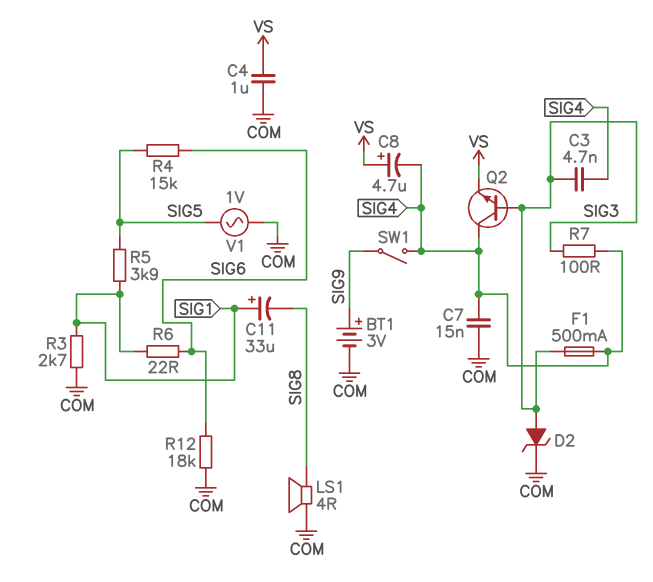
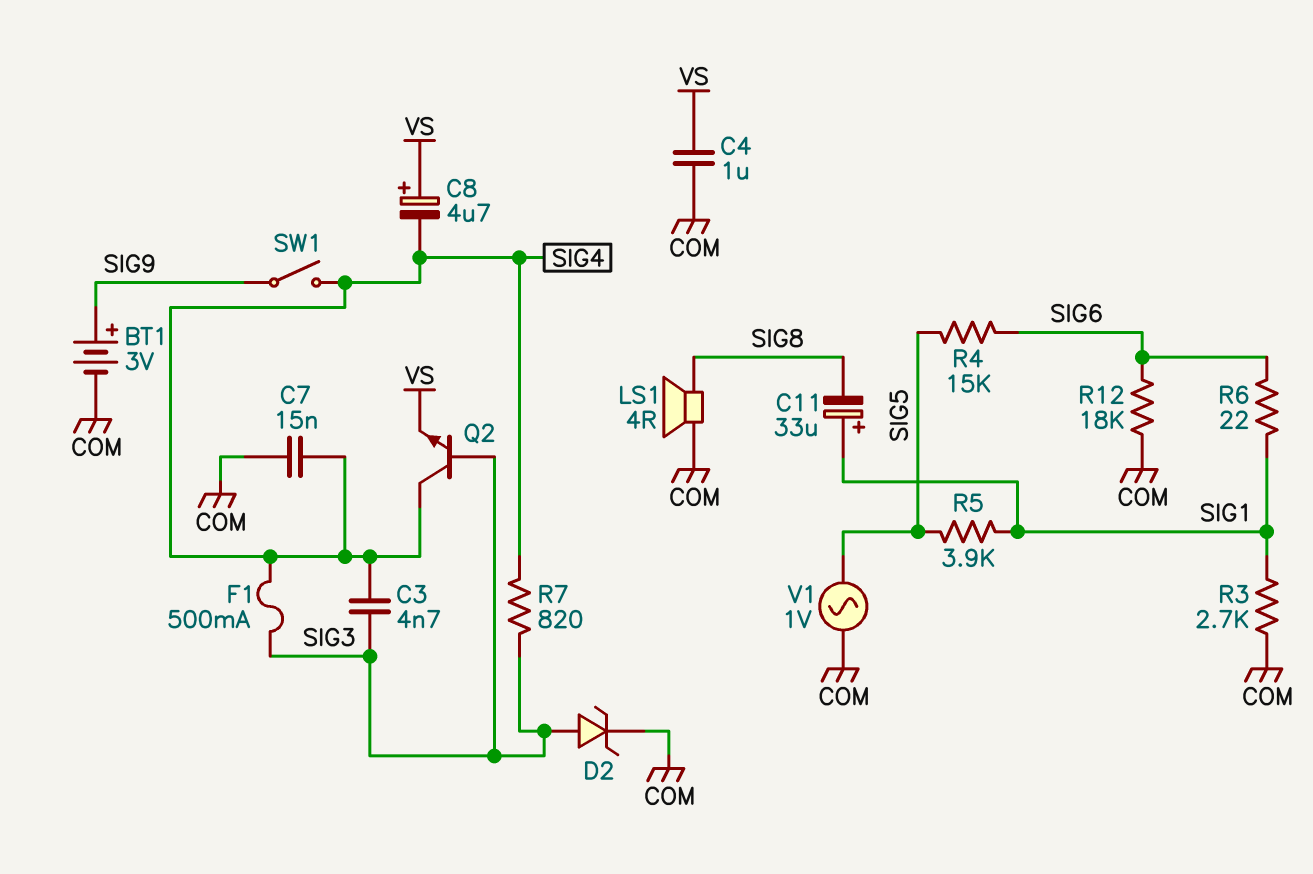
R7: 100 (SIG3, SIG4) -> 820 (SIG3, SIG4)

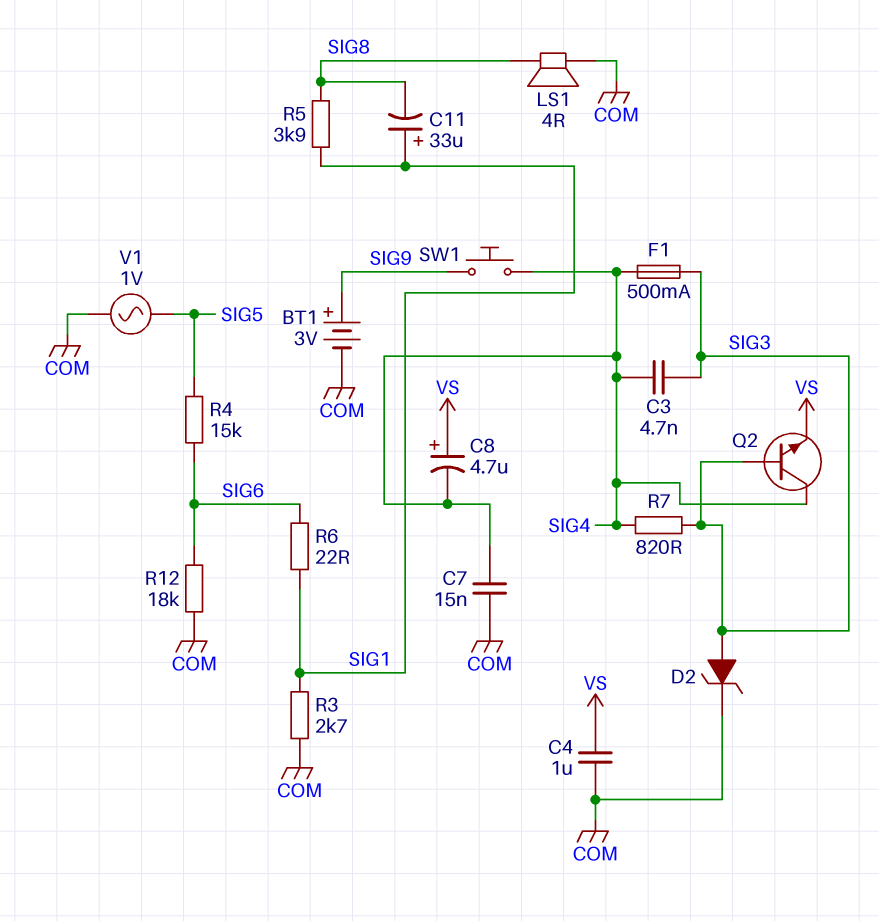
R5: 3.9k (SIG1, SIG5) -> 3.9k (SIG1, SIG8)
SW1: switch (SIG4, SIG9) -> button (SIG4, SIG9)

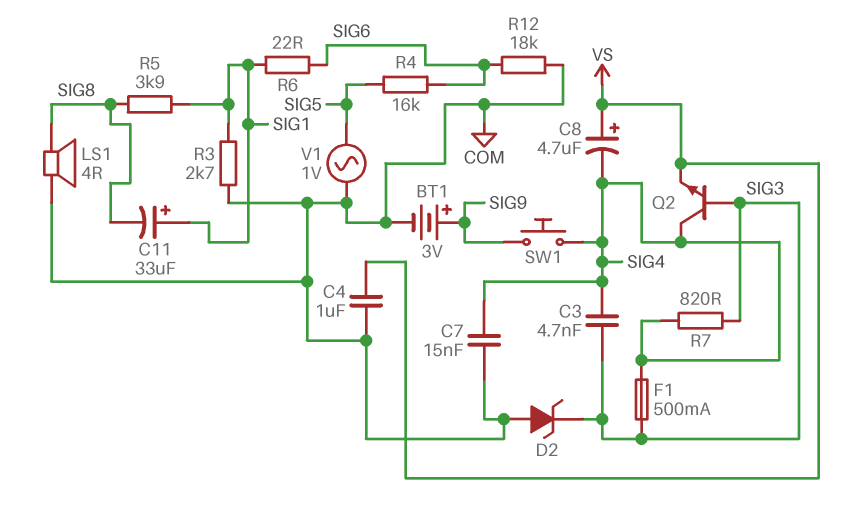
D2: zener (A SIG3, K COM) -> zener (A COM, K SIG3)
R4: 15k (SIG5, SIG6) -> 16k (SIG5, SIG6)

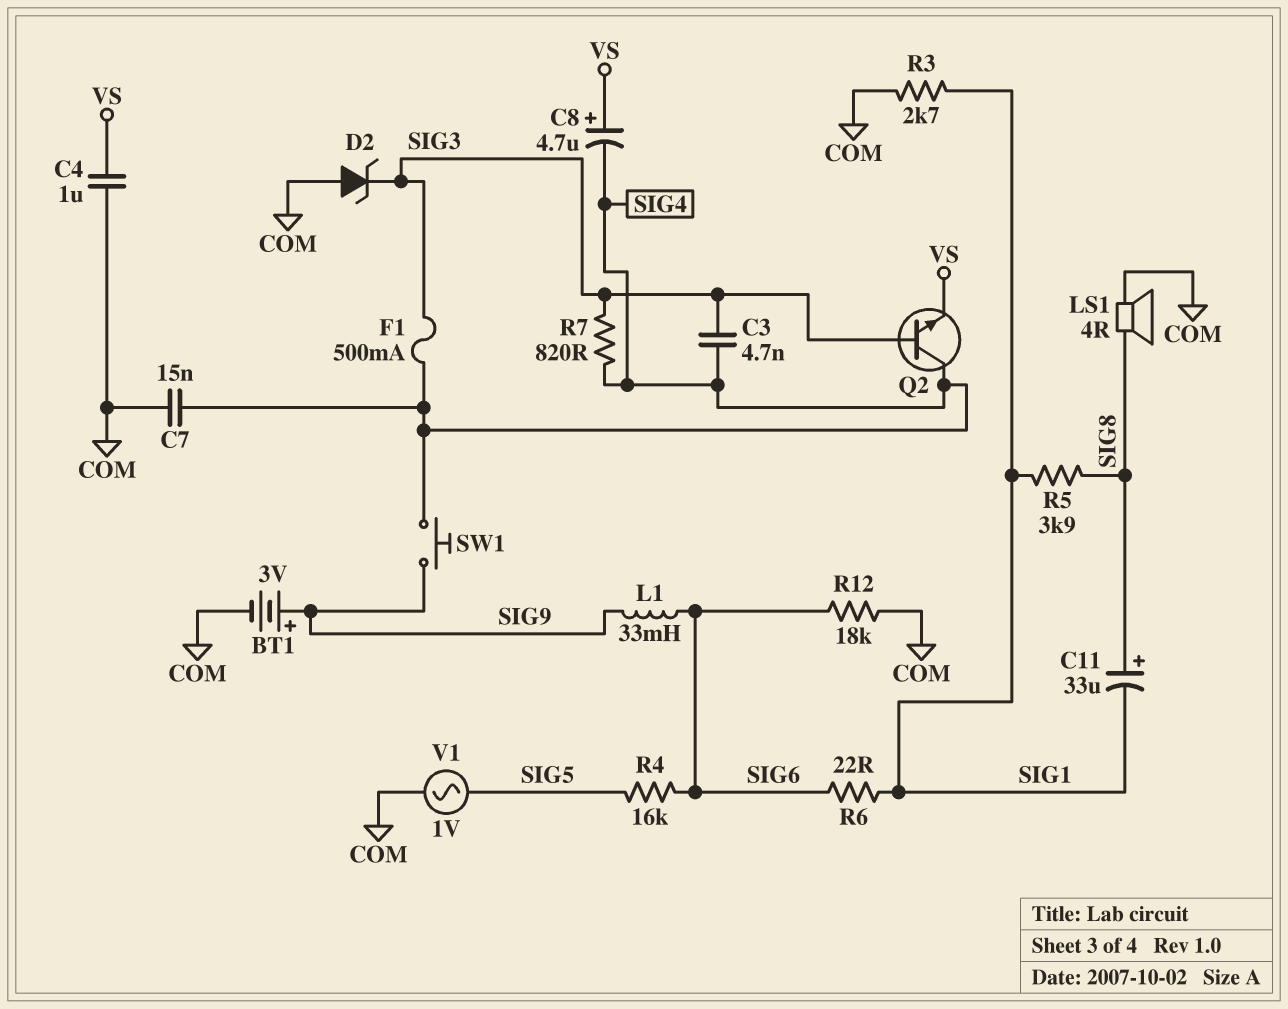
C11: 33uF (plus SIG1, minus SIG8) -> 33uF (plus SIG8, minus SIG1)
L1: none -> 33mH (SIG6, SIG9)

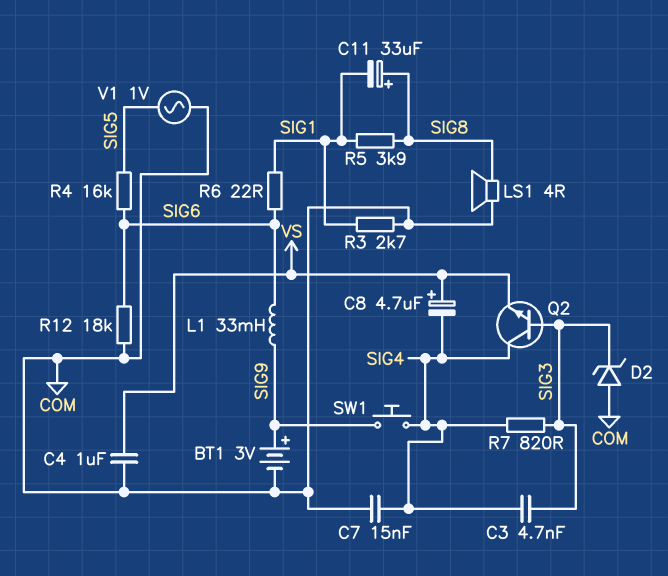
F1: 500mA (SIG3, SIG4) -> none

